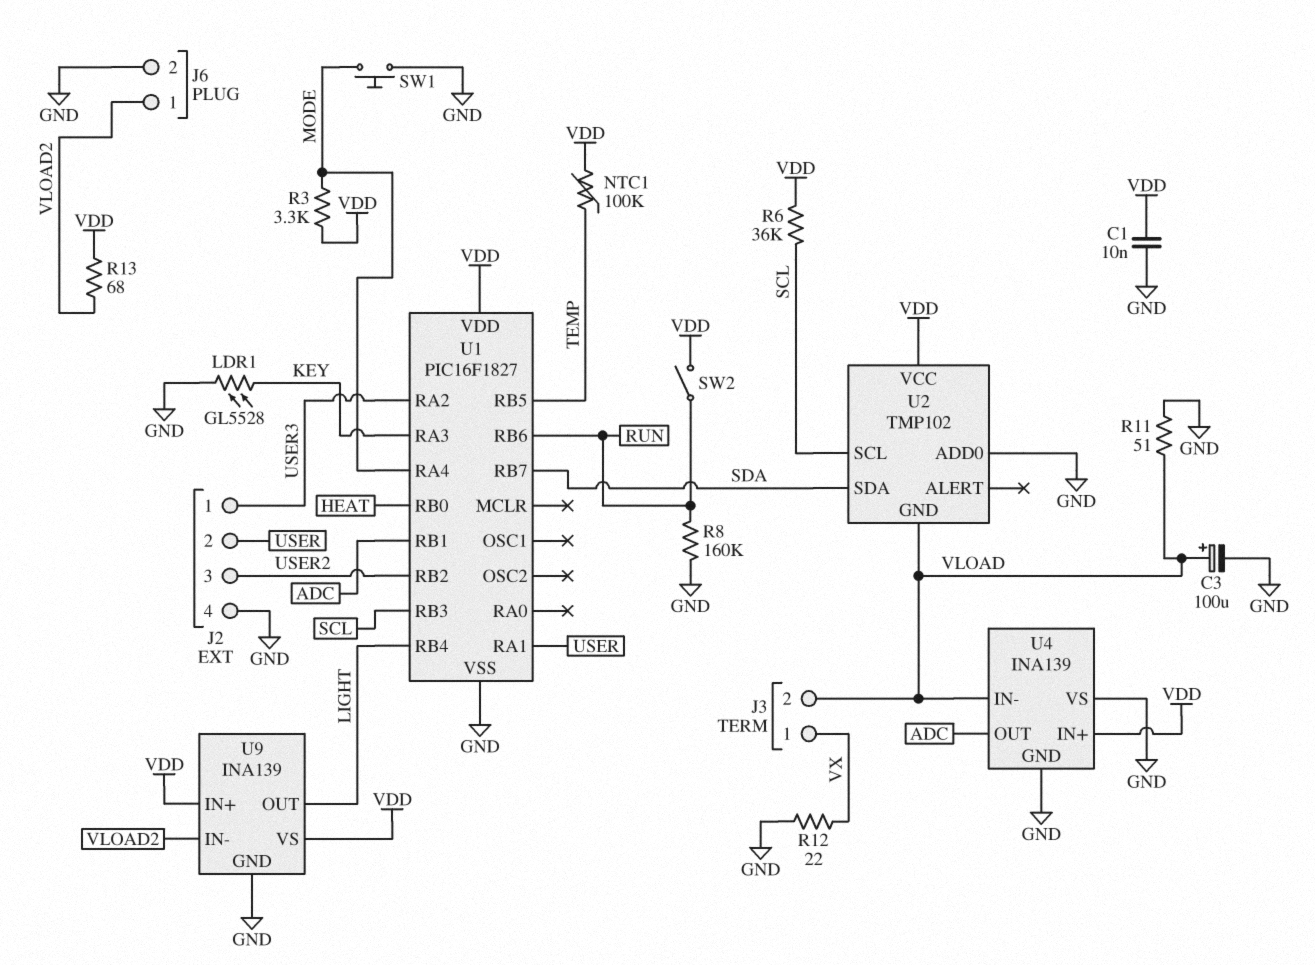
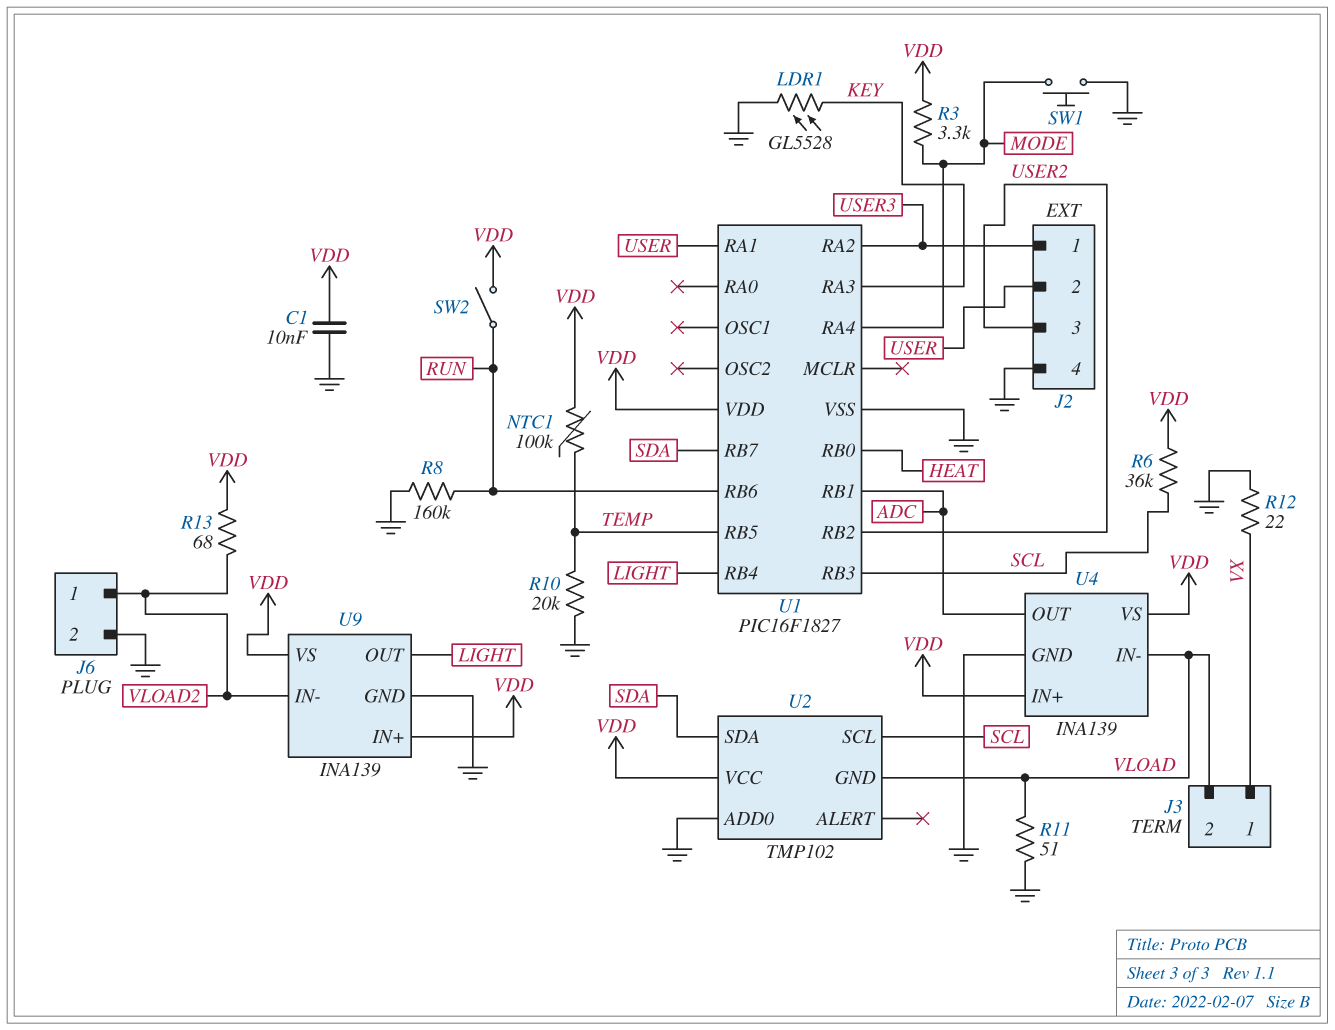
C3: 100uF (plus VLOAD, minus GND) -> none
R10: none -> 20k (GND, TEMP)
U4 pin VS: GND -> VDD

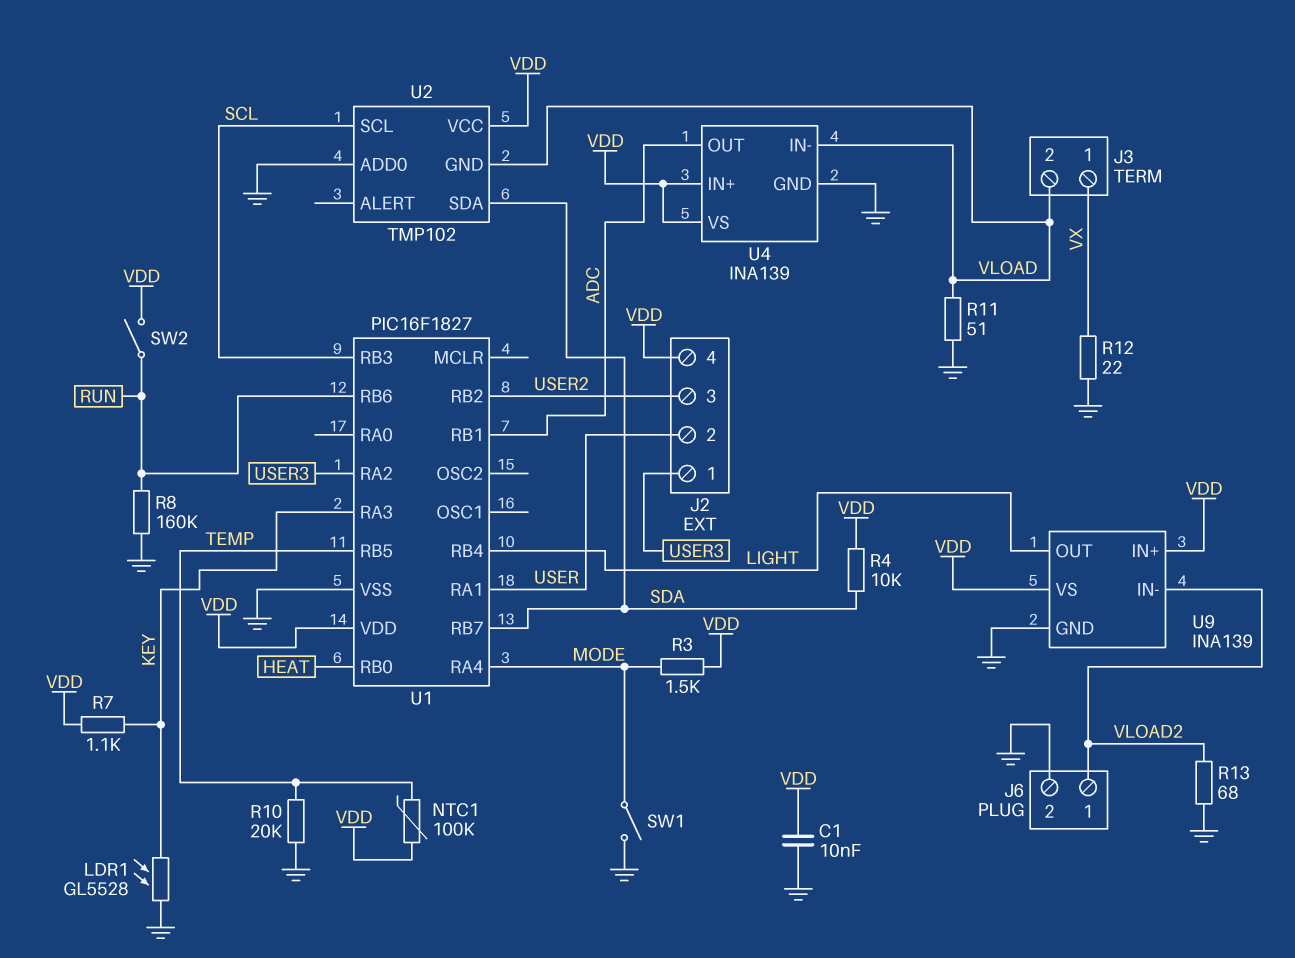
J2 pin 4: GND -> VDD
R3: 3.3k (MODE, VDD) -> 1.5k (MODE, VDD)
R4: none -> 10k (SDA, VDD)
R6: 36k (SCL, VDD) -> none
R7: none -> 1.1k (KEY, VDD)
R13: 68 (VDD, VLOAD2) -> 68 (GND, VLOAD2)
SW1: button (GND, MODE) -> switch (GND, MODE)

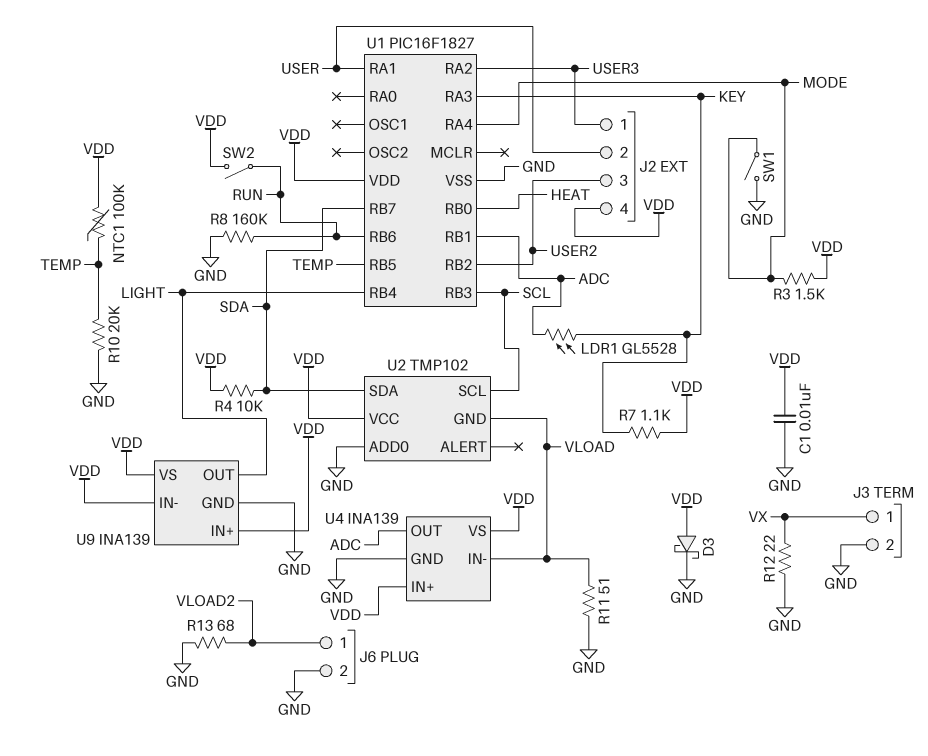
D3: none -> schottky (A VDD, K GND)
J3 pin 2: VLOAD -> GND
LDR1: GL5528 (GND, KEY) -> GL5528 (ADC, KEY)
U9 pin IN-: VLOAD2 -> VDD

